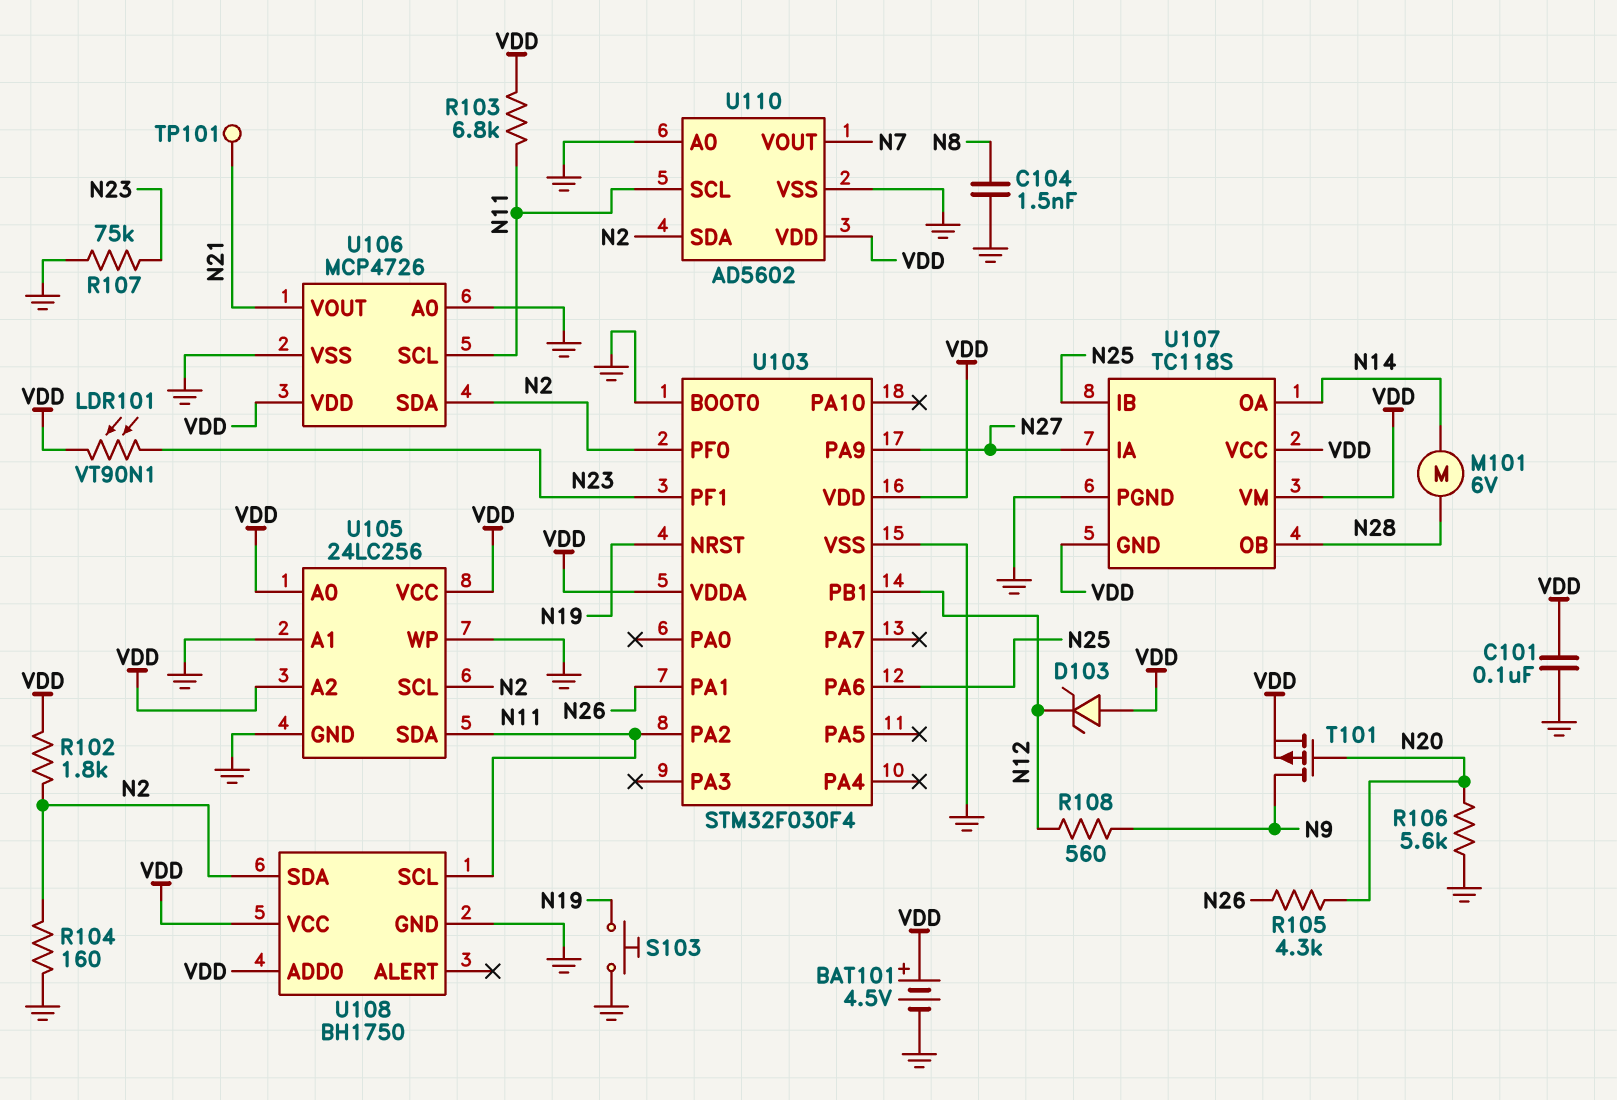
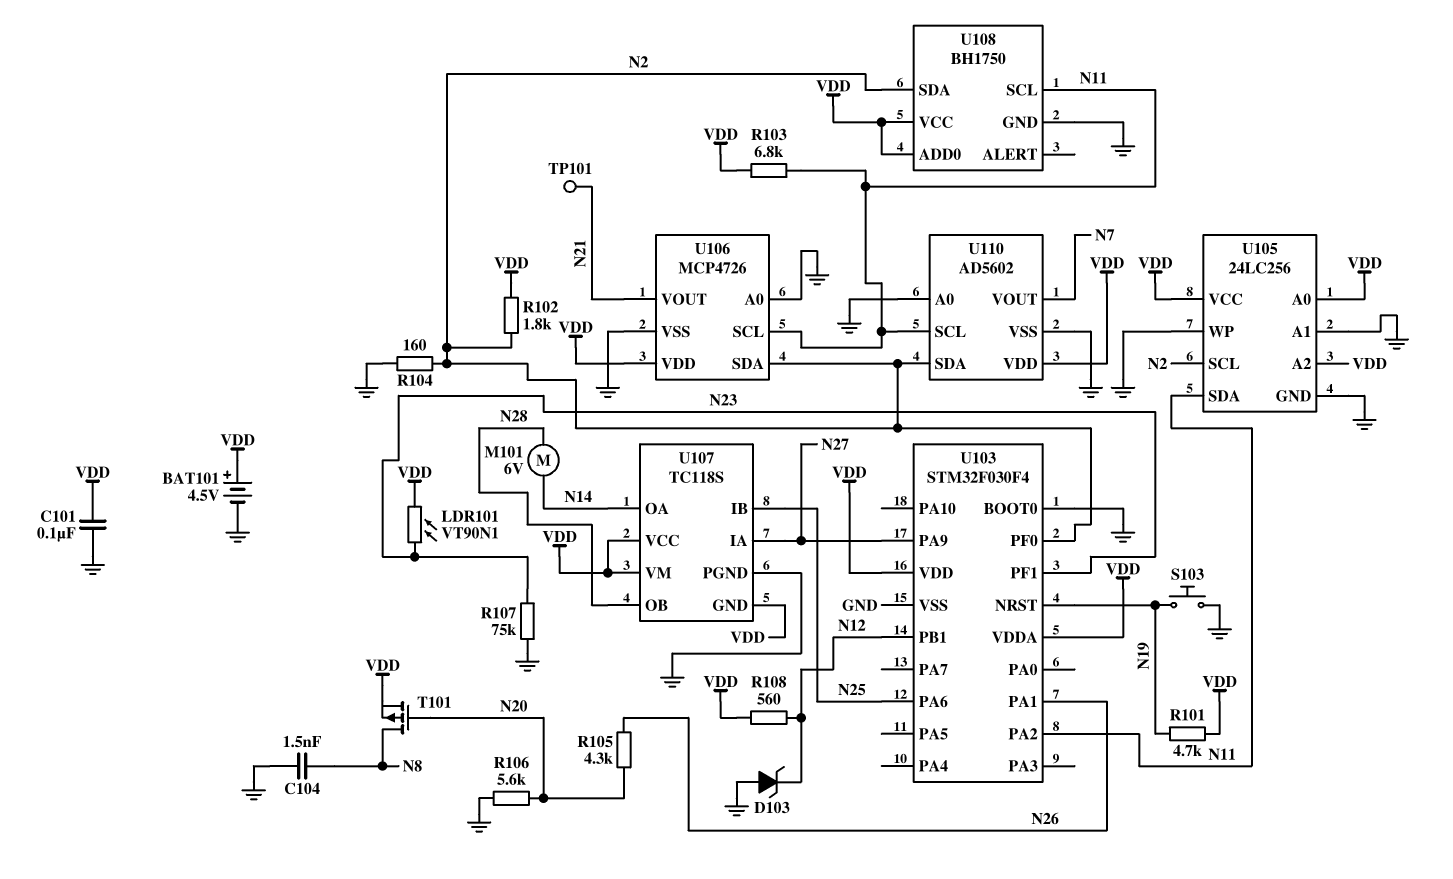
D103: zener (A VDD, K N12) -> zener (A GND, K N12)
R101: none -> 4.7k (N19, VDD)
R108: 560 (N9, N12) -> 560 (N12, VDD)
T101: PMOS (G N20, D N9, S VDD) -> PMOS (G N20, D N8, S VDD)

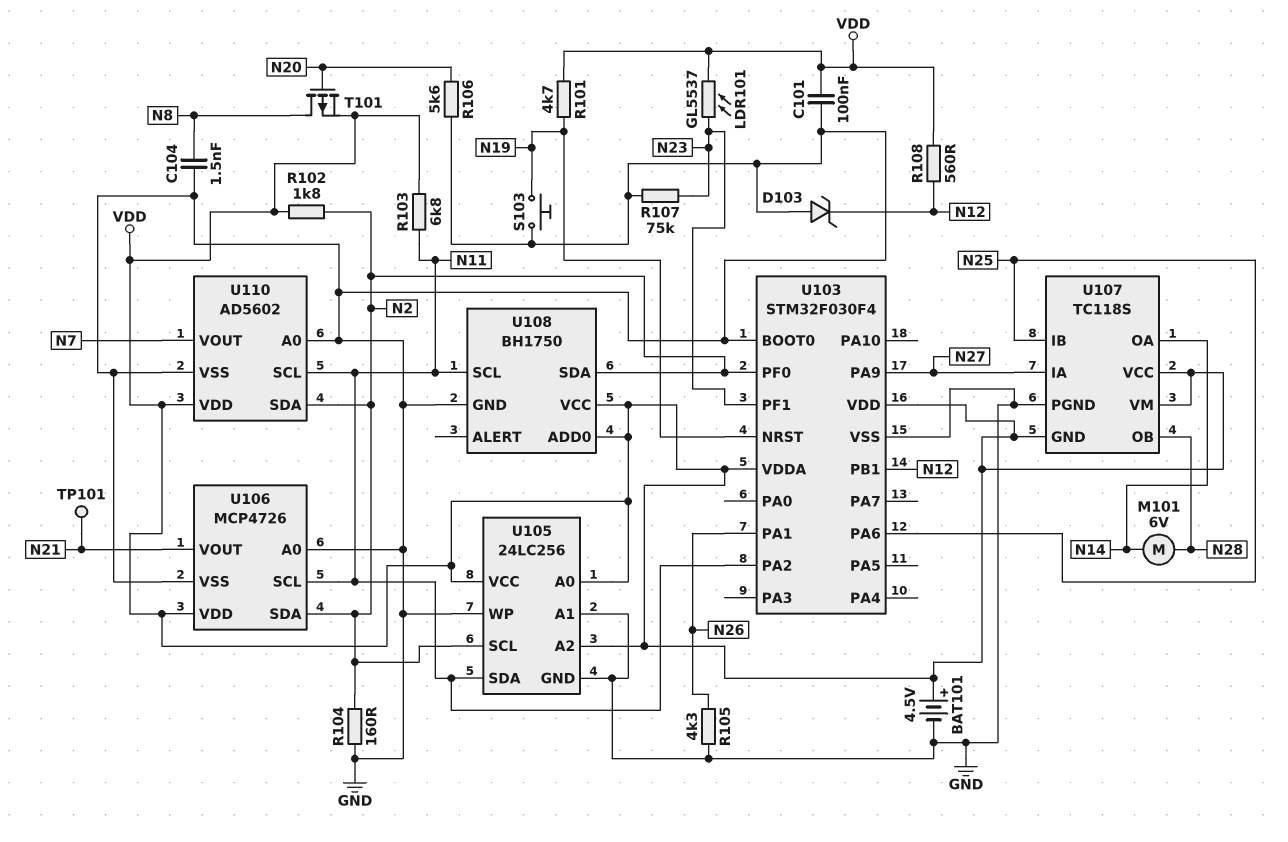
LDR101: VT90N1 (N23, VDD) -> GL5537 (N23, VDD)
R105: 4.3k (N20, N26) -> 4.3k (GND, N26)

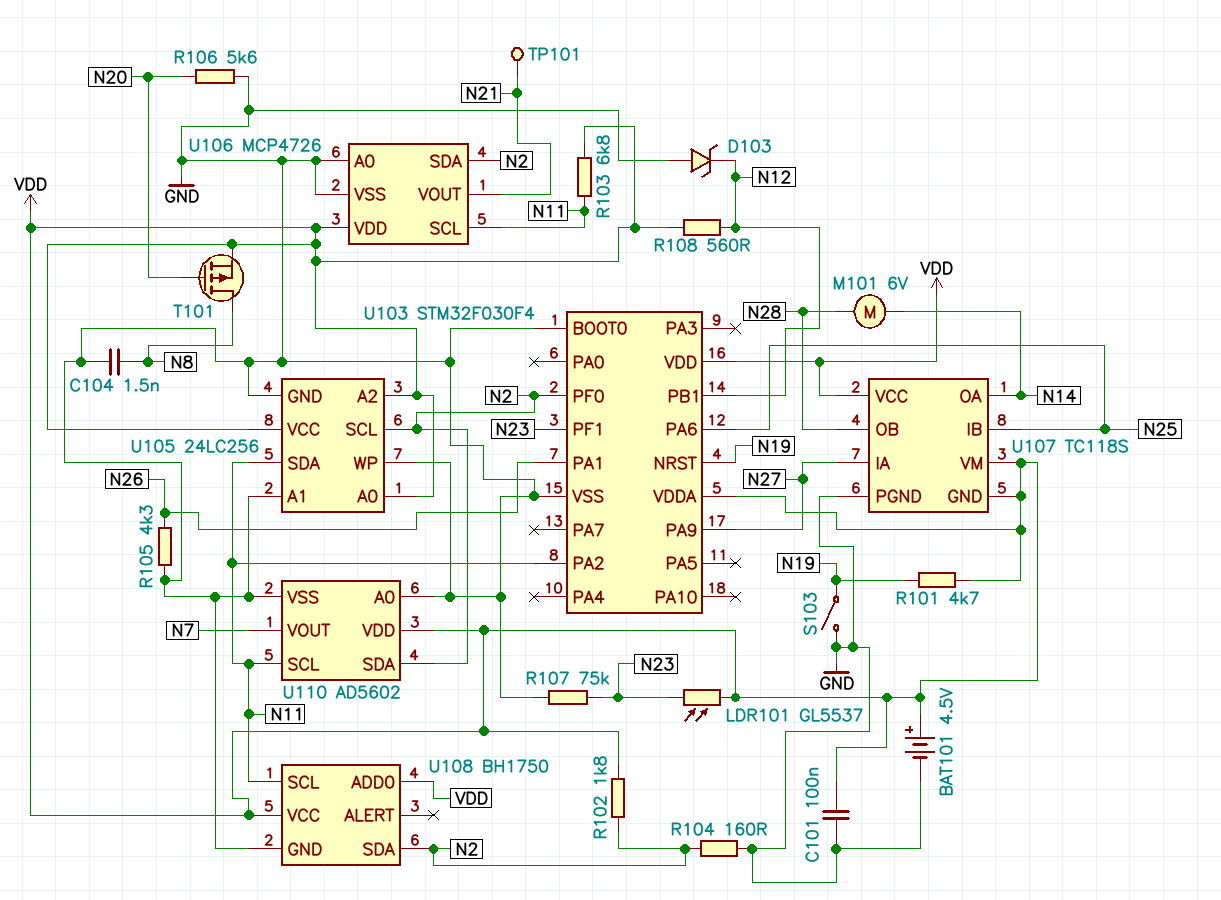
S103: button (GND, N19) -> switch (GND, N19)

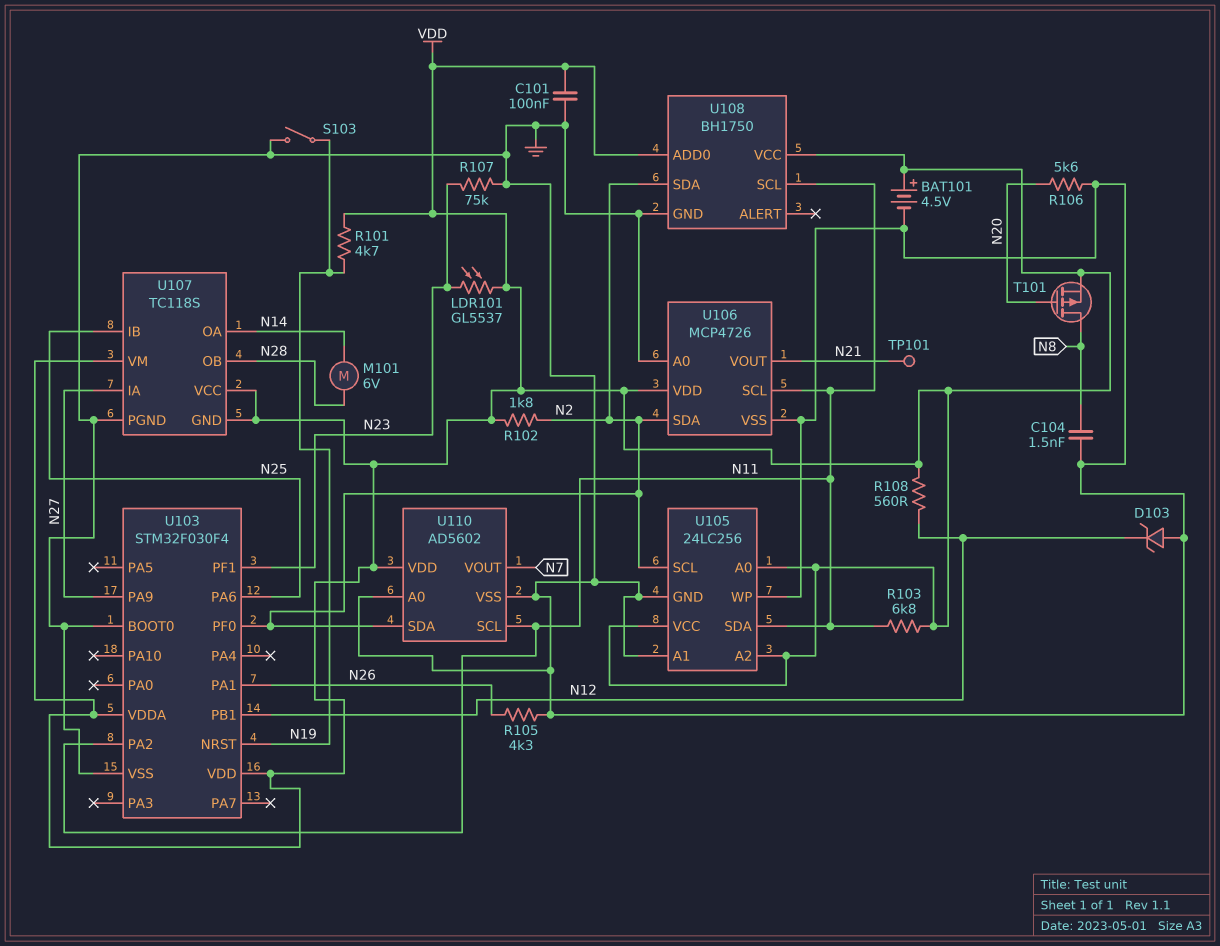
R104: 160 (GND, N2) -> none

